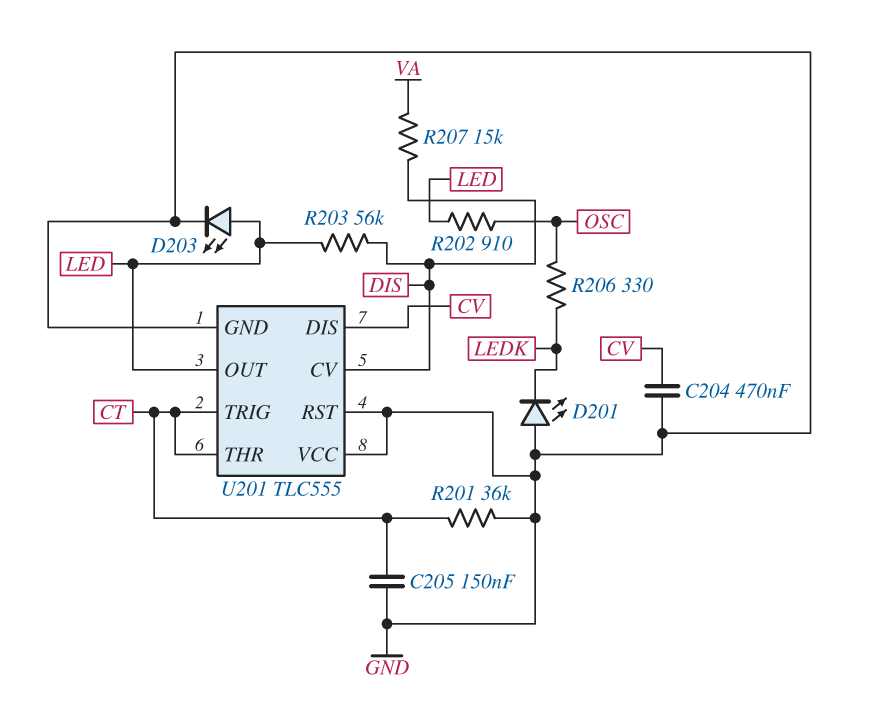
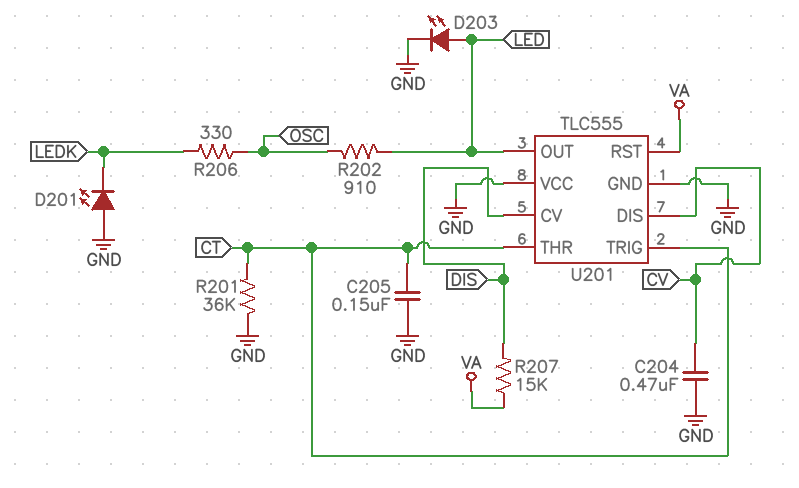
R203: 56k (DIS, LED) -> none
U201 pin RST: GND -> VA

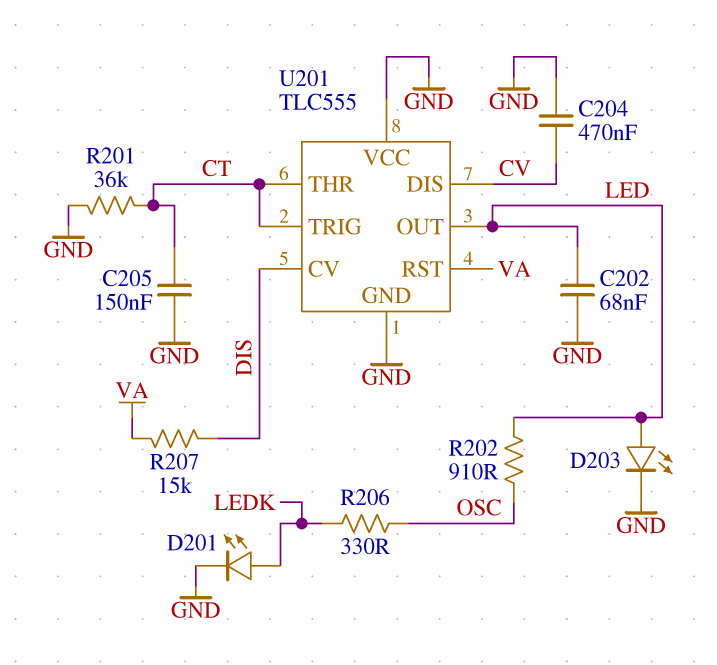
C202: none -> 68nF (GND, LED)
D201: LED (A GND, K LEDK) -> LED (A LEDK, K GND)

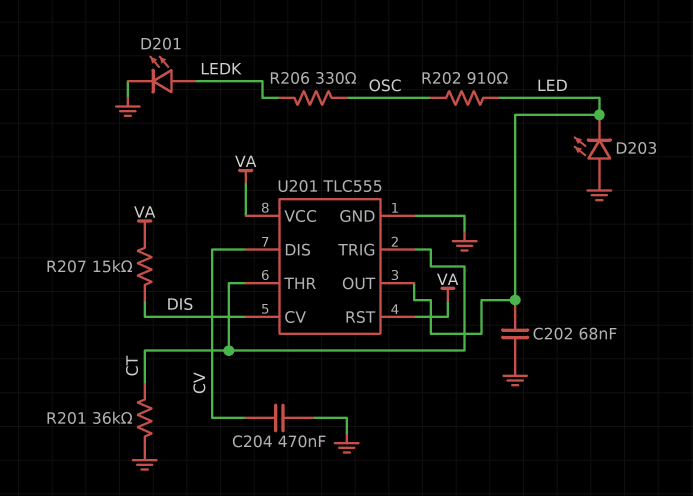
C205: 150nF (CT, GND) -> none
D203: LED (A LED, K GND) -> LED (A GND, K LED)
U201 pin VCC: GND -> VA

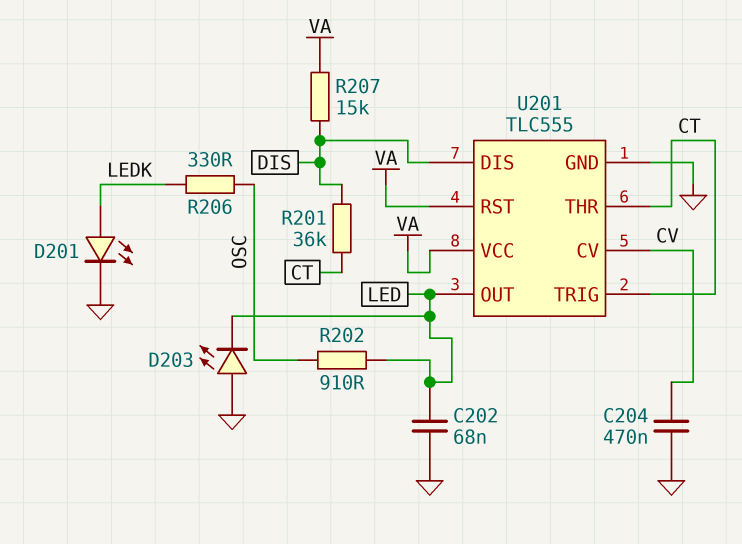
R201: 36k (CT, GND) -> 36k (CT, DIS)
U201 pin CV: DIS -> CV
U201 pin DIS: CV -> DIS

